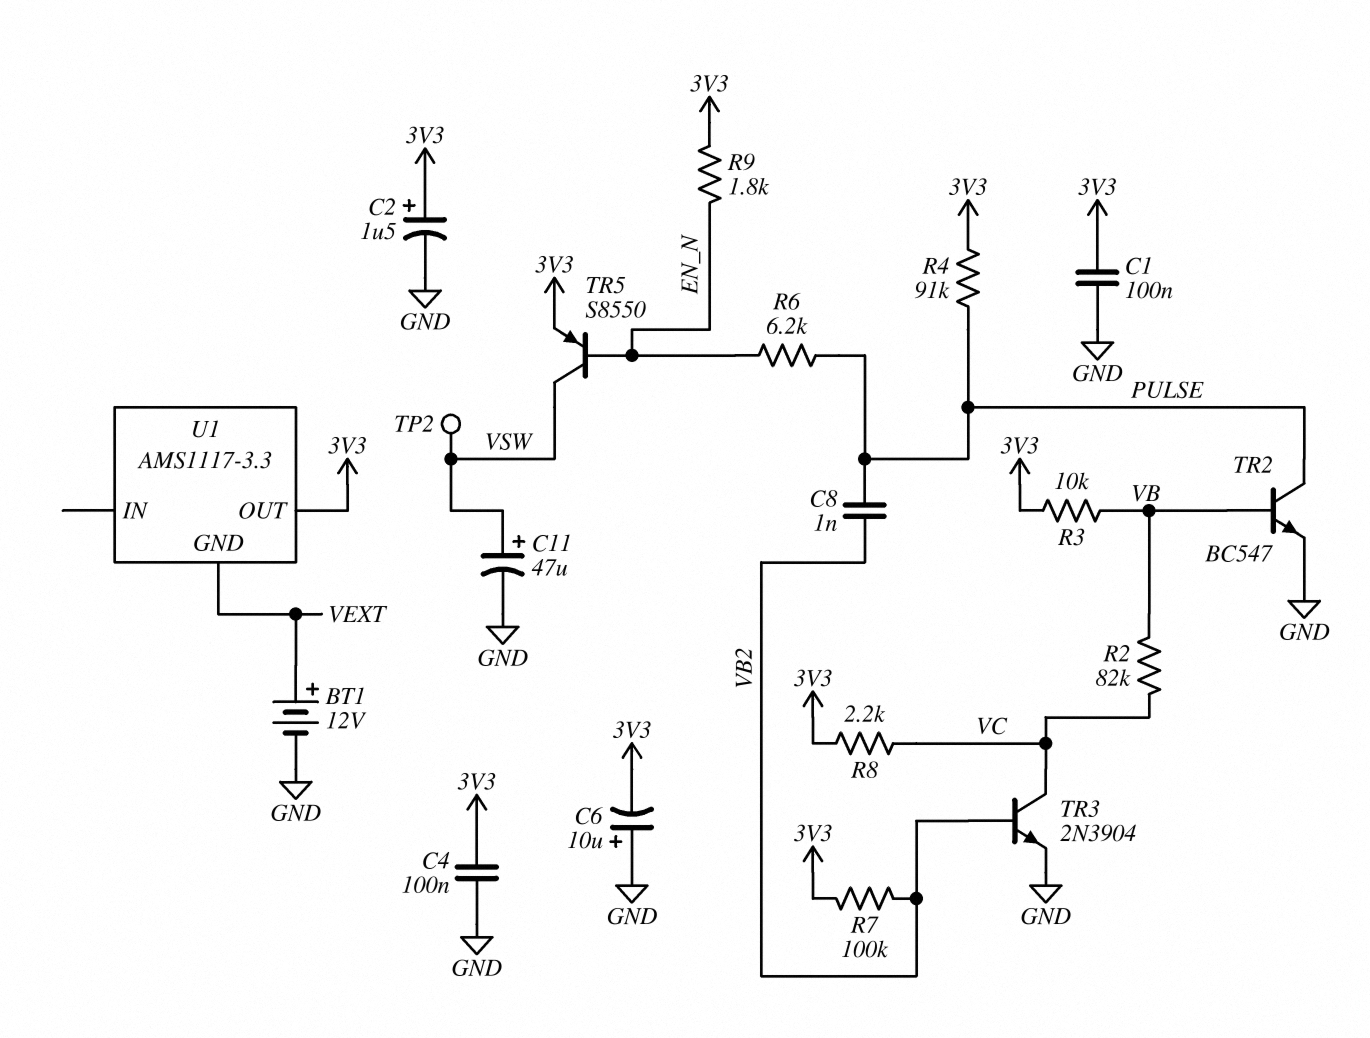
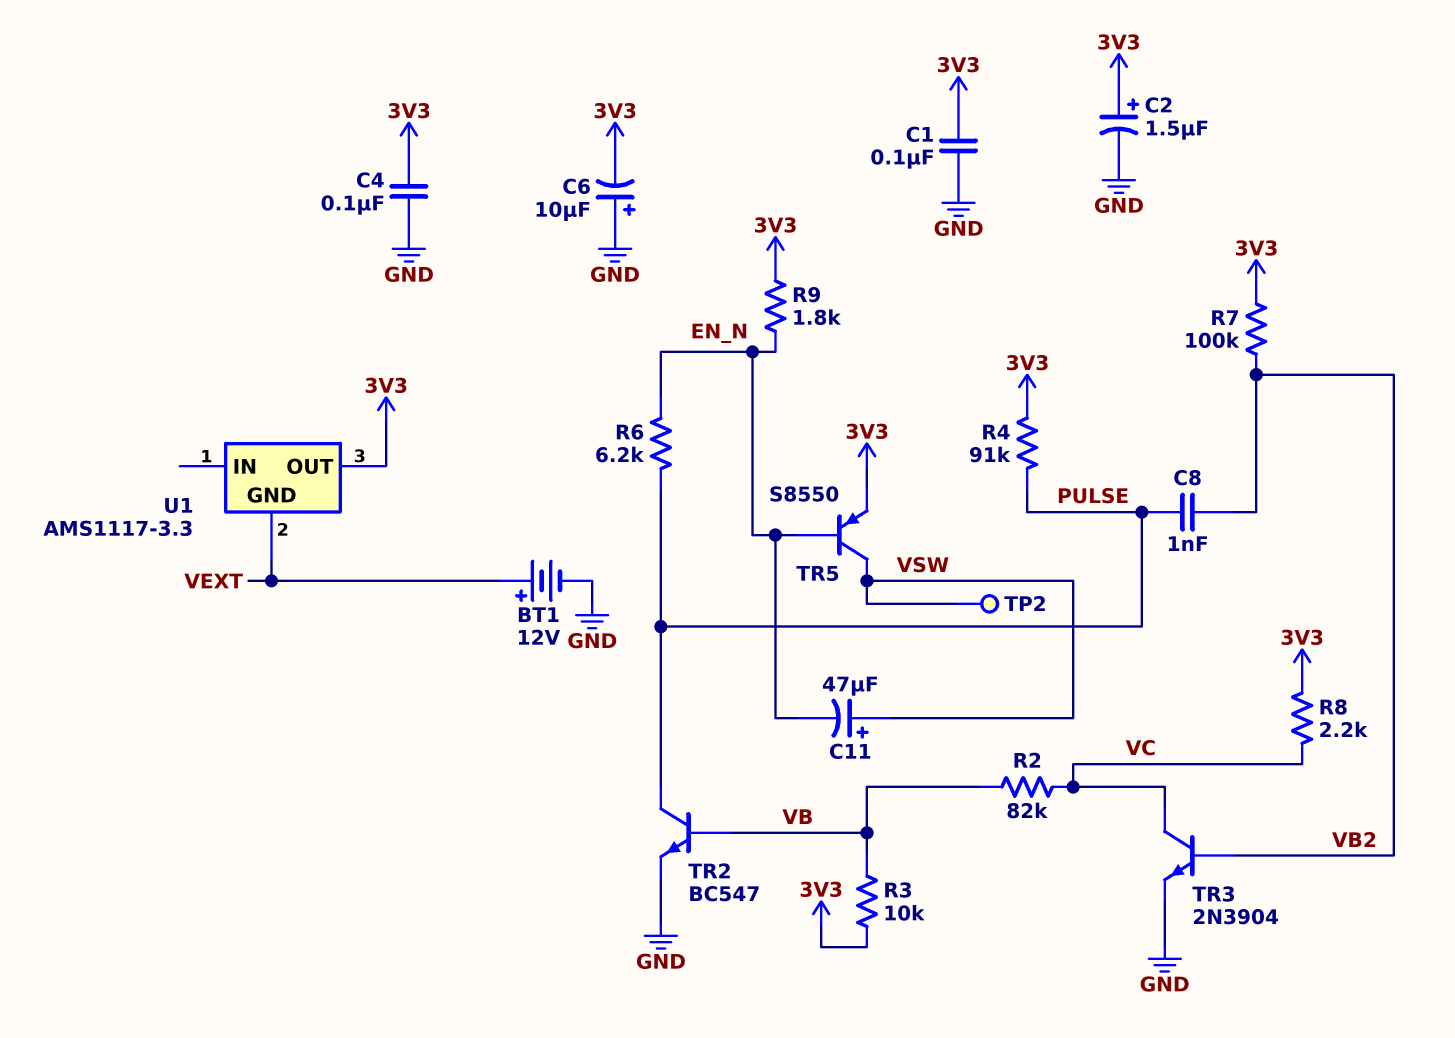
C11: 47uF (plus VSW, minus GND) -> 47uF (plus VSW, minus EN_N)

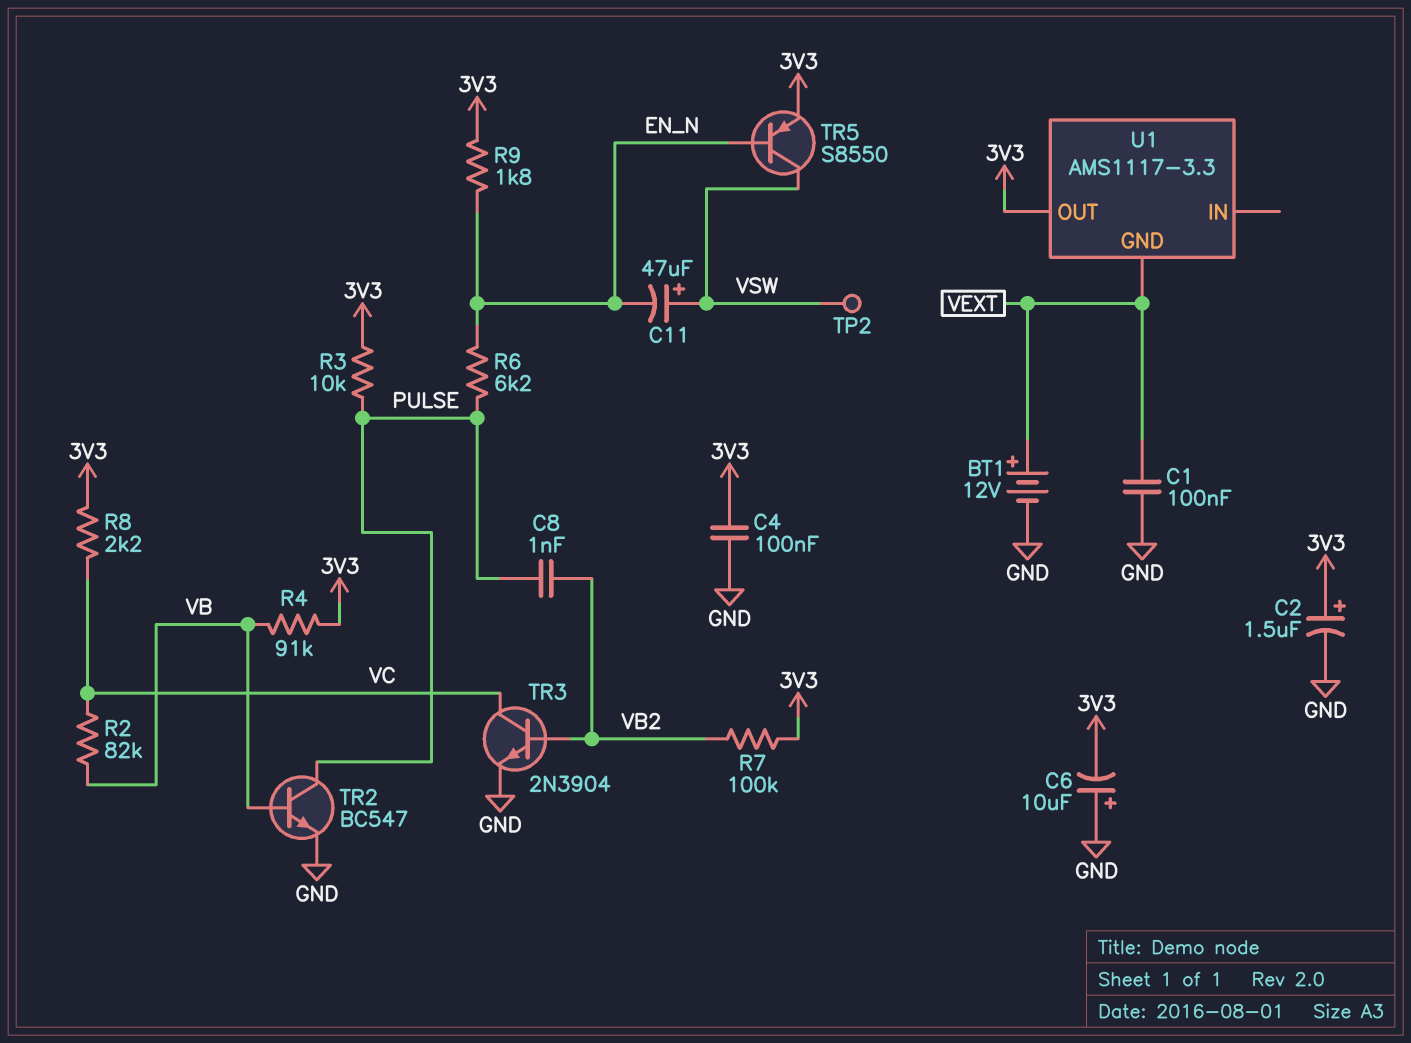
C1: 100nF (3V3, GND) -> 100nF (GND, VEXT)
R3: 10k (3V3, VB) -> 10k (3V3, PULSE)
R4: 91k (3V3, PULSE) -> 91k (3V3, VB)

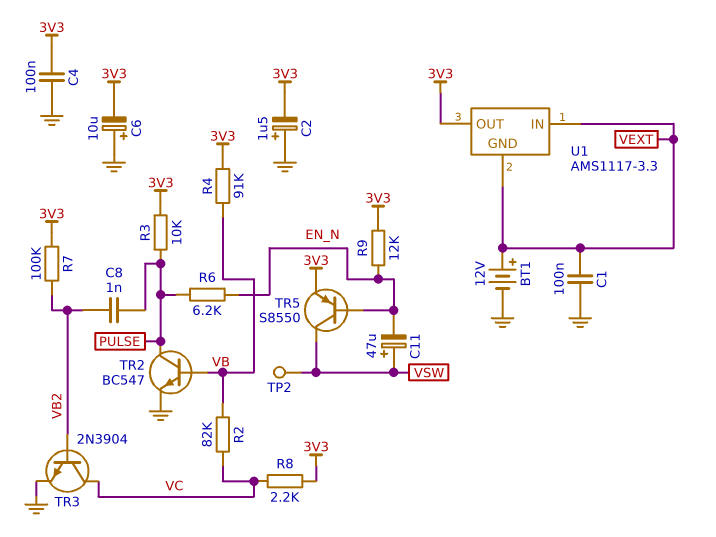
C2: 1.5uF (plus 3V3, minus GND) -> 1.5uF (plus GND, minus 3V3)
R9: 1.8k (3V3, EN_N) -> 12k (3V3, EN_N)
U1 pin IN: none -> VEXT

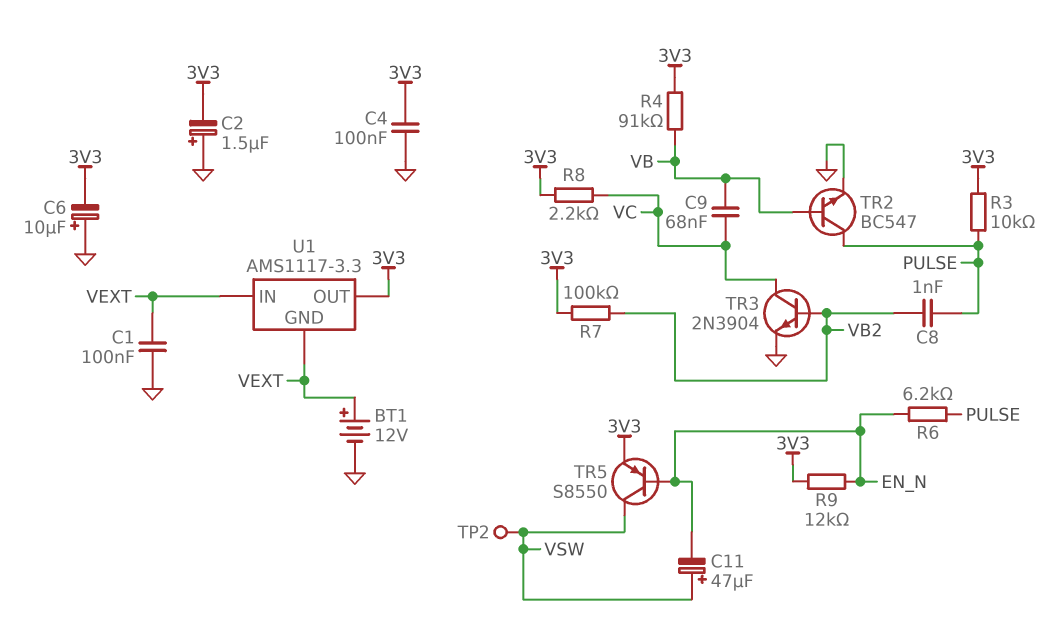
C9: none -> 68nF (VB, VC)
R2: 82k (VB, VC) -> none

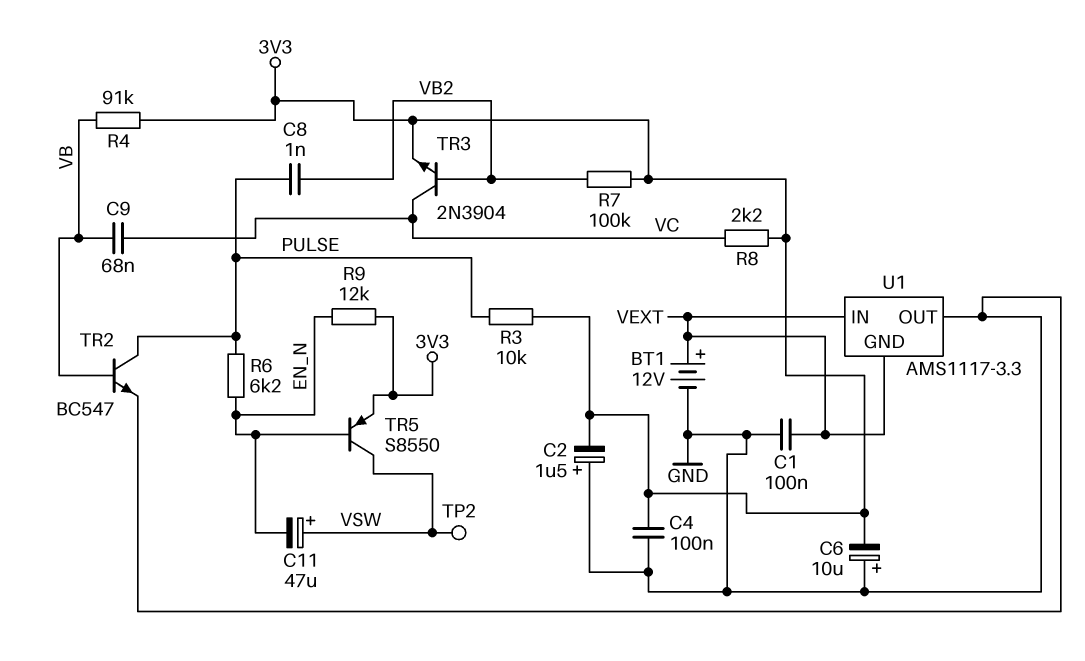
TR3: NPN 2N3904 (B VB2, C VC, E GND) -> NPN 2N3904 (B VB2, C VC, E 3V3)
U1 pin OUT: 3V3 -> GND

